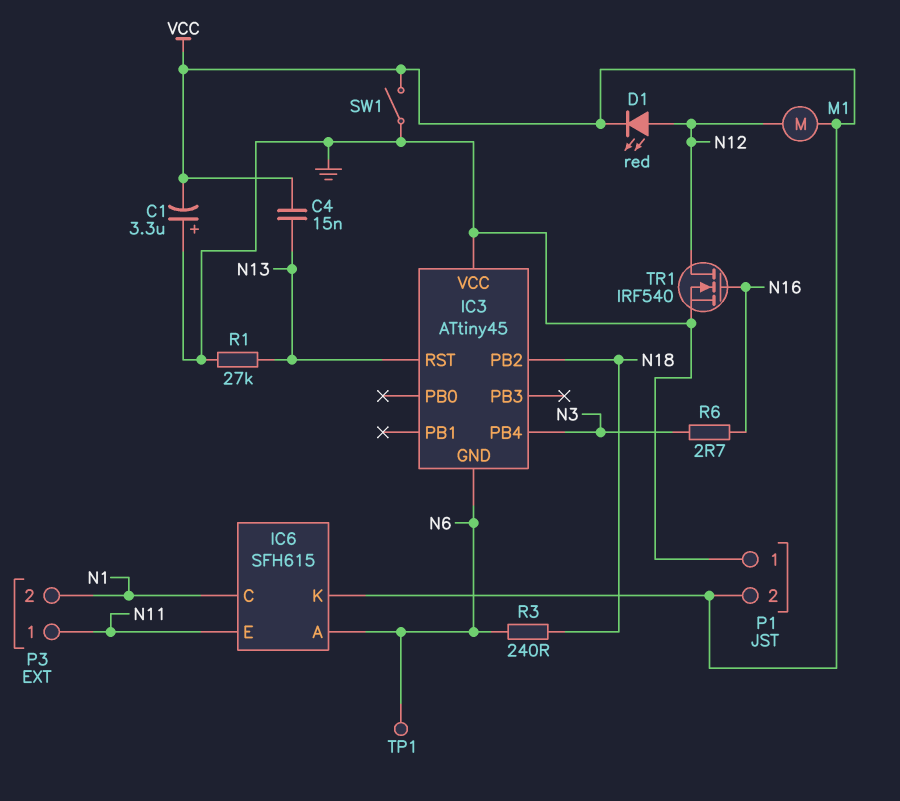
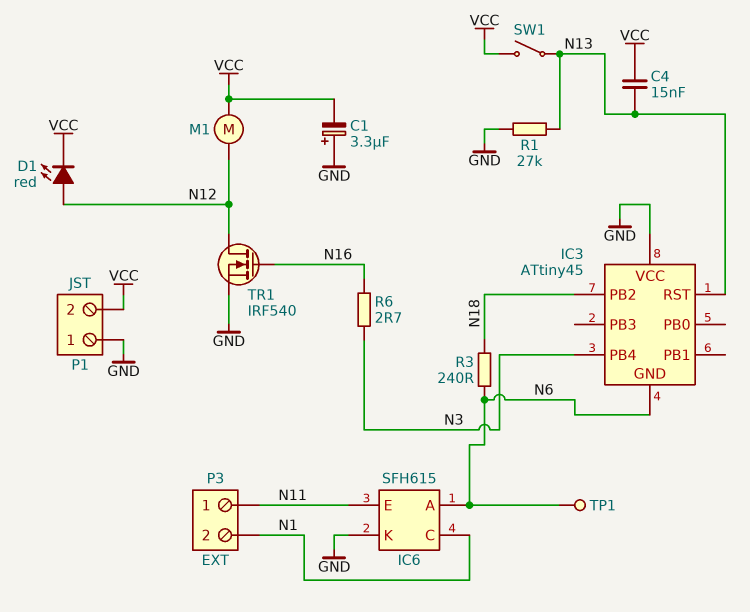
IC6 pin K: VCC -> GND
SW1: switch (GND, VCC) -> switch (N13, VCC)

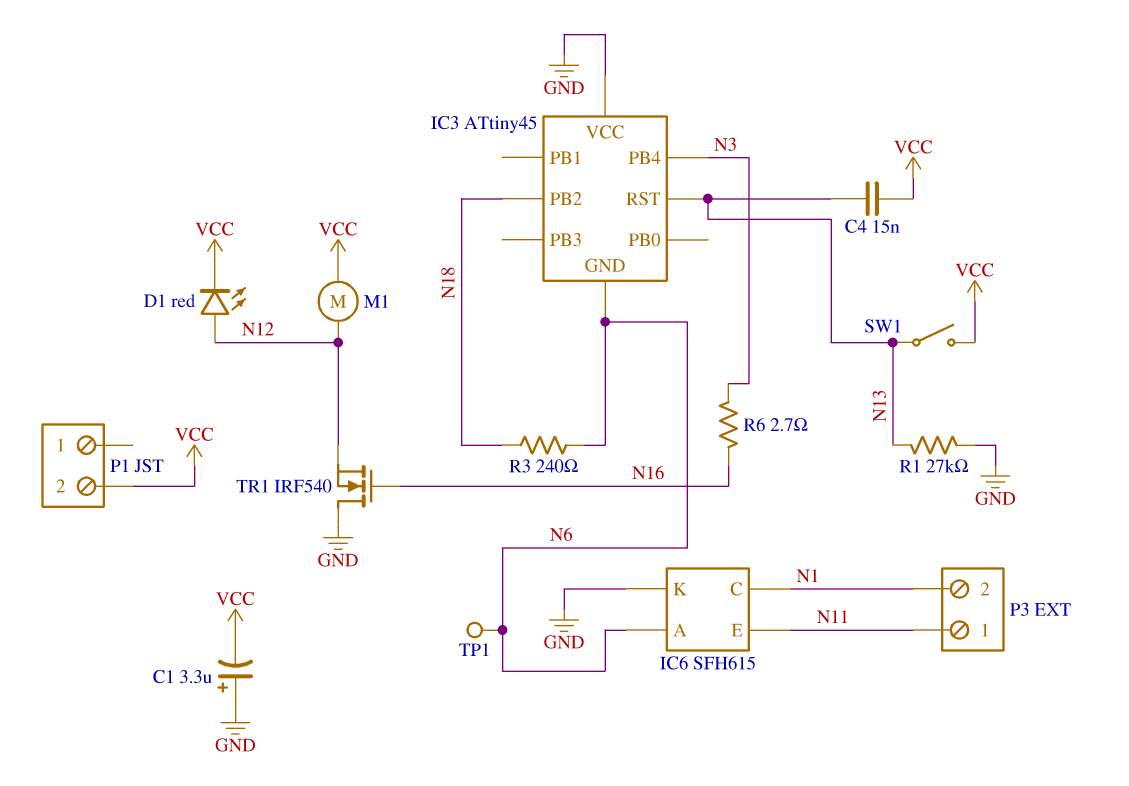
P1 pin 1: GND -> none
TR1: NMOS IRF540 (G N16, D N12, S GND) -> NMOS IRF540 (G N16, D GND, S N12)

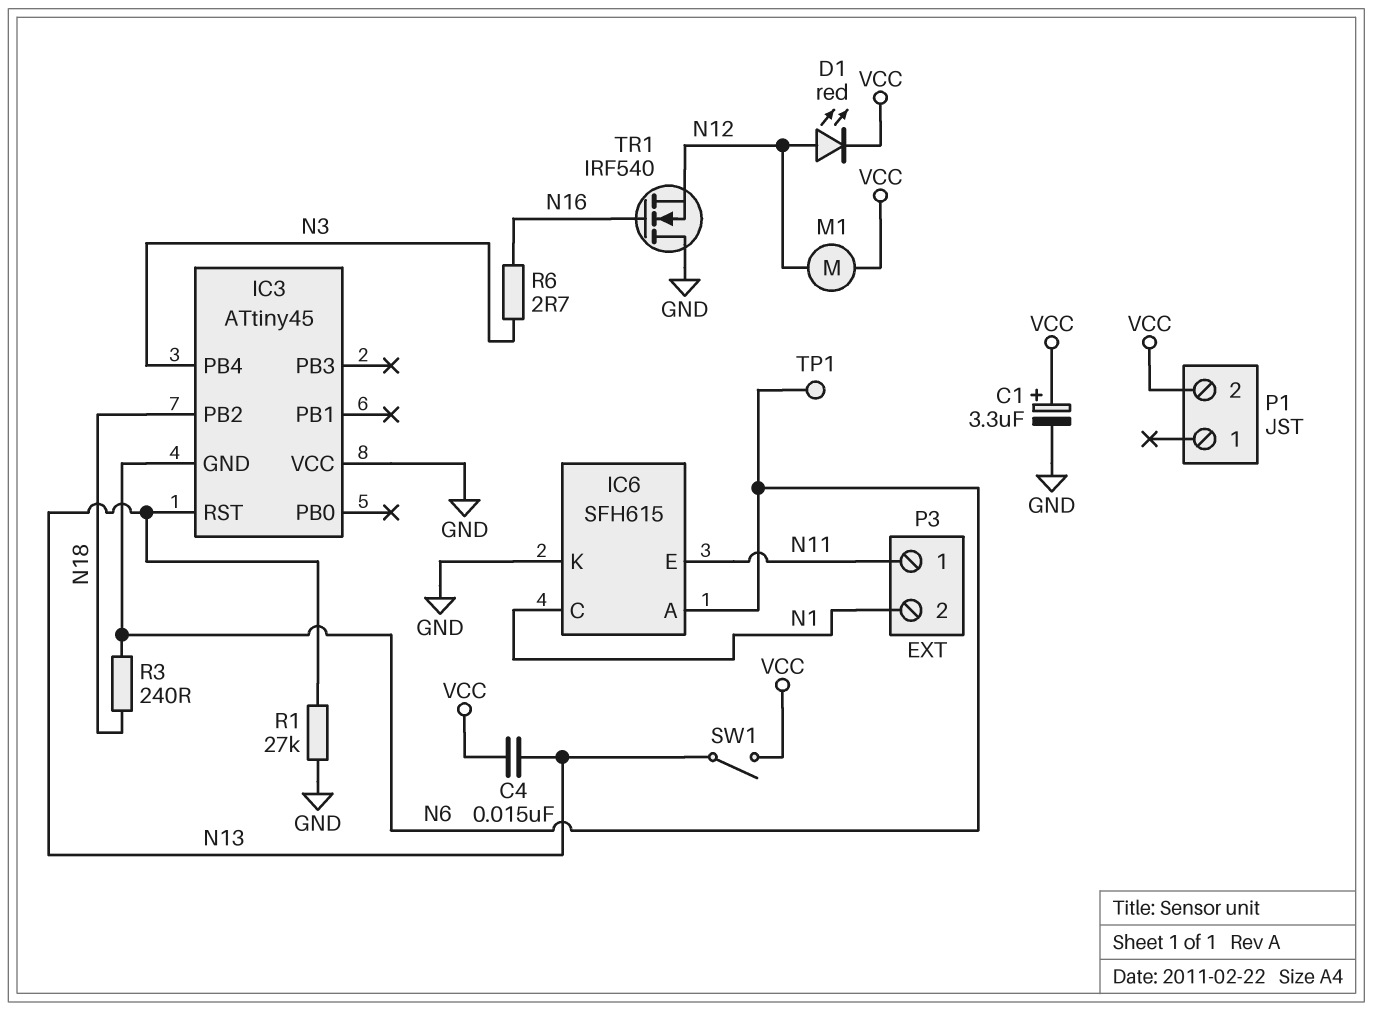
C1: 3.3uF (plus GND, minus VCC) -> 3.3uF (plus VCC, minus GND)

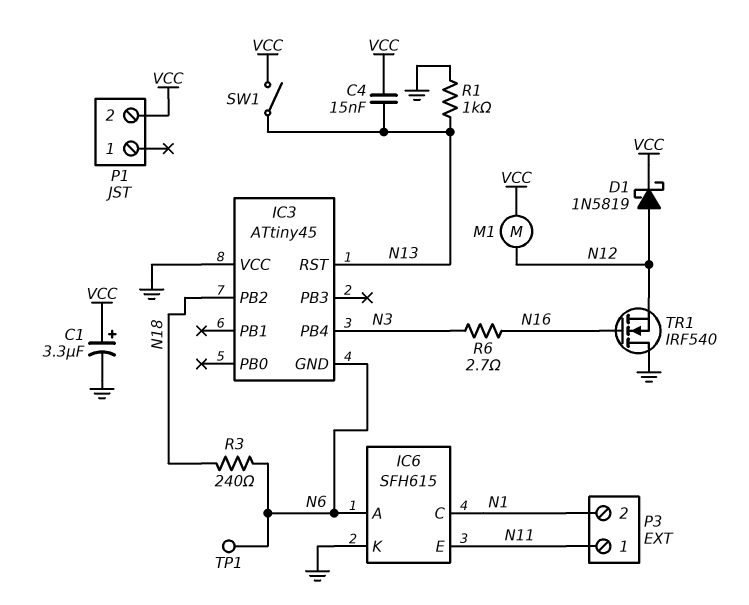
D1: LED red (A N12, K VCC) -> schottky 1N5819 (A N12, K VCC)
R1: 27k (GND, N13) -> 1k (GND, N13)

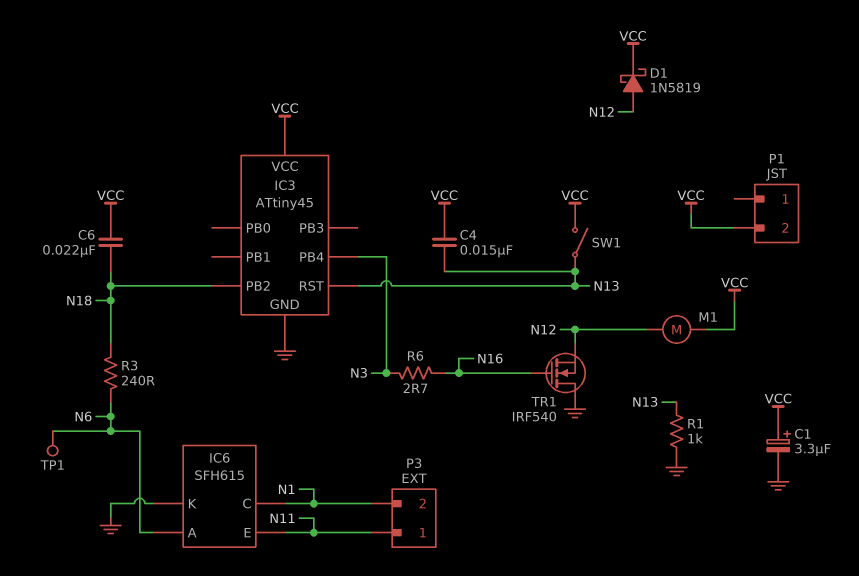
C6: none -> 22nF (N18, VCC)
IC3 pin GND: N6 -> GND
IC3 pin VCC: GND -> VCC

